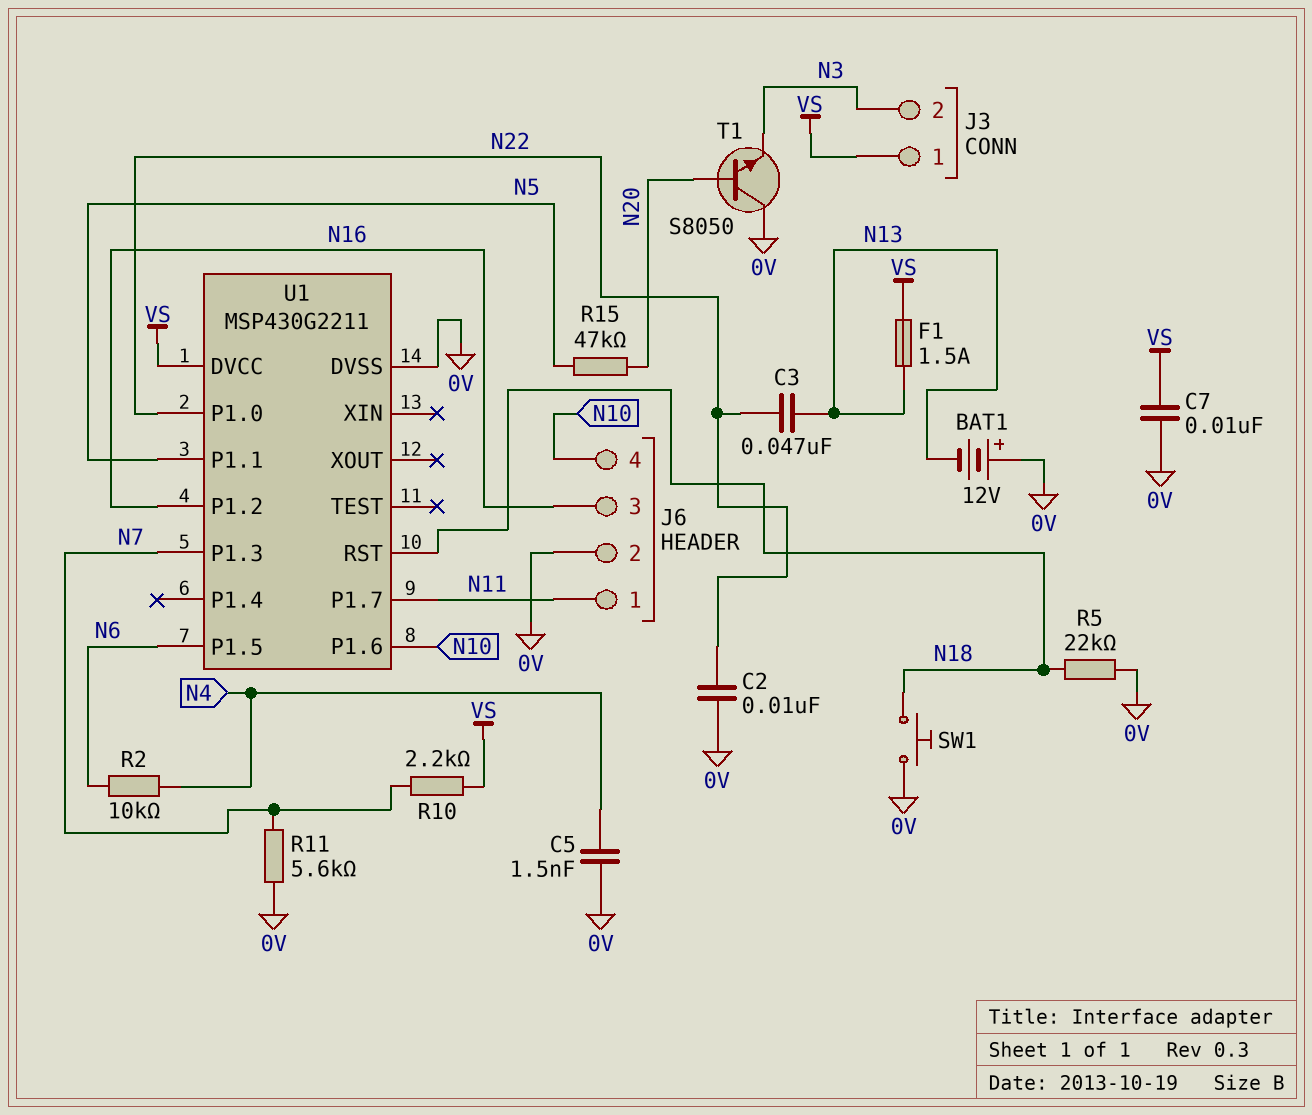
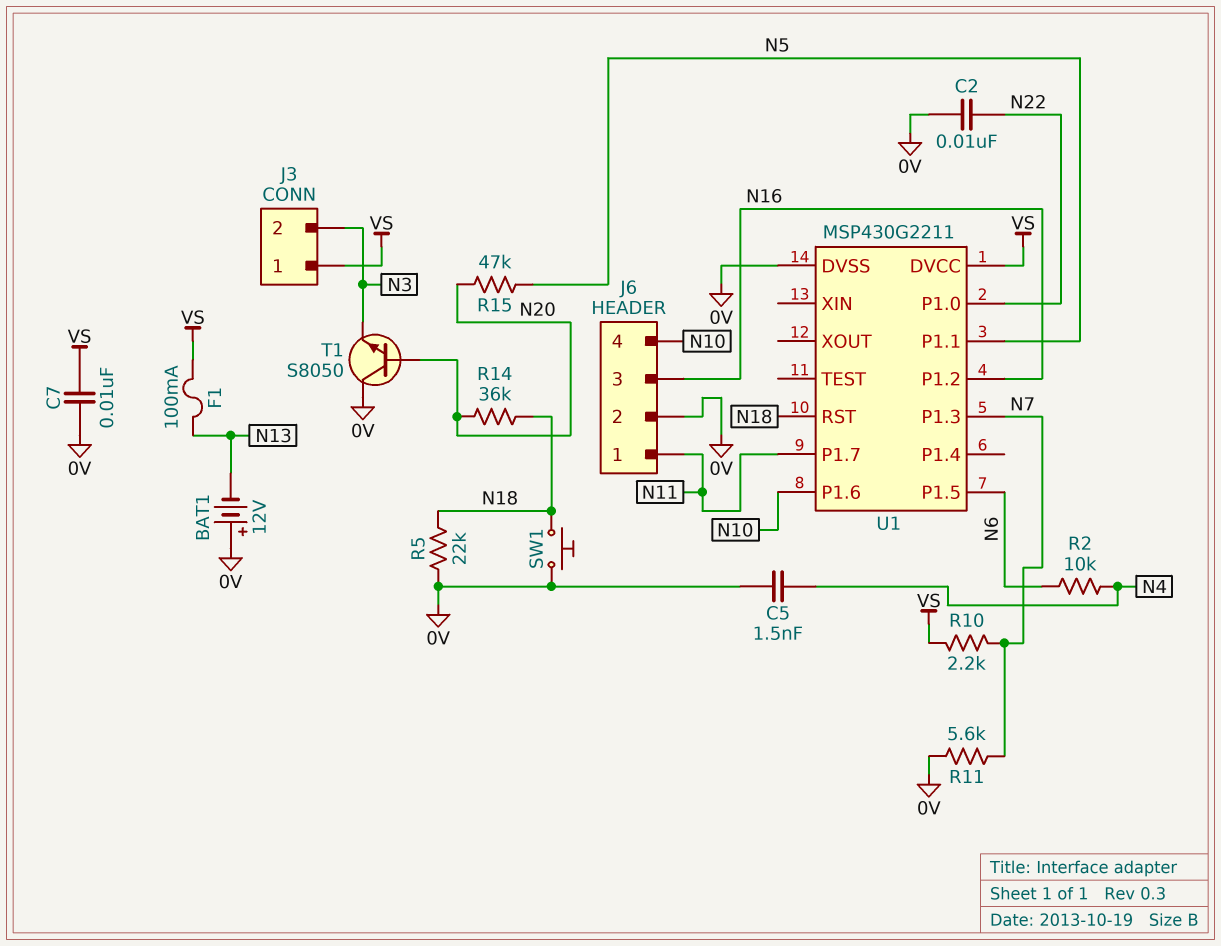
C3: 47nF (N13, N22) -> none
F1: 1.5A (N13, VS) -> 100mA (N13, VS)
R14: none -> 36k (N18, N20)

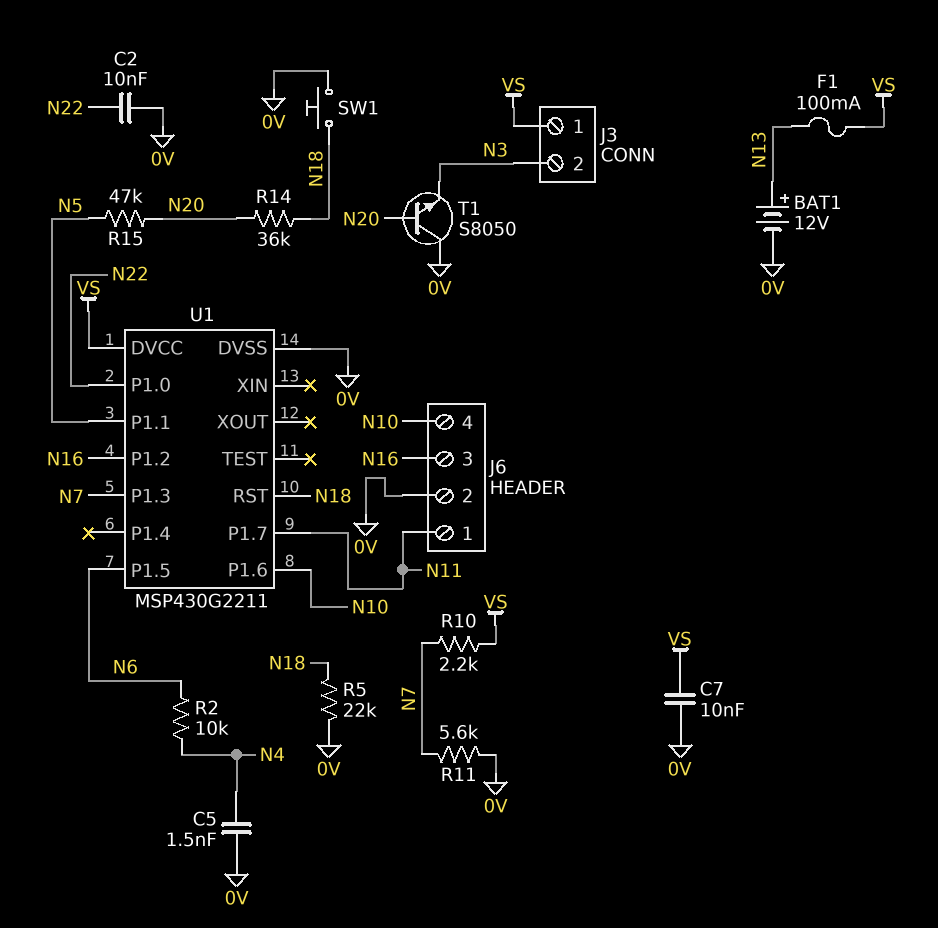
BAT1: 12V (plus 0V, minus N13) -> 12V (plus N13, minus 0V)

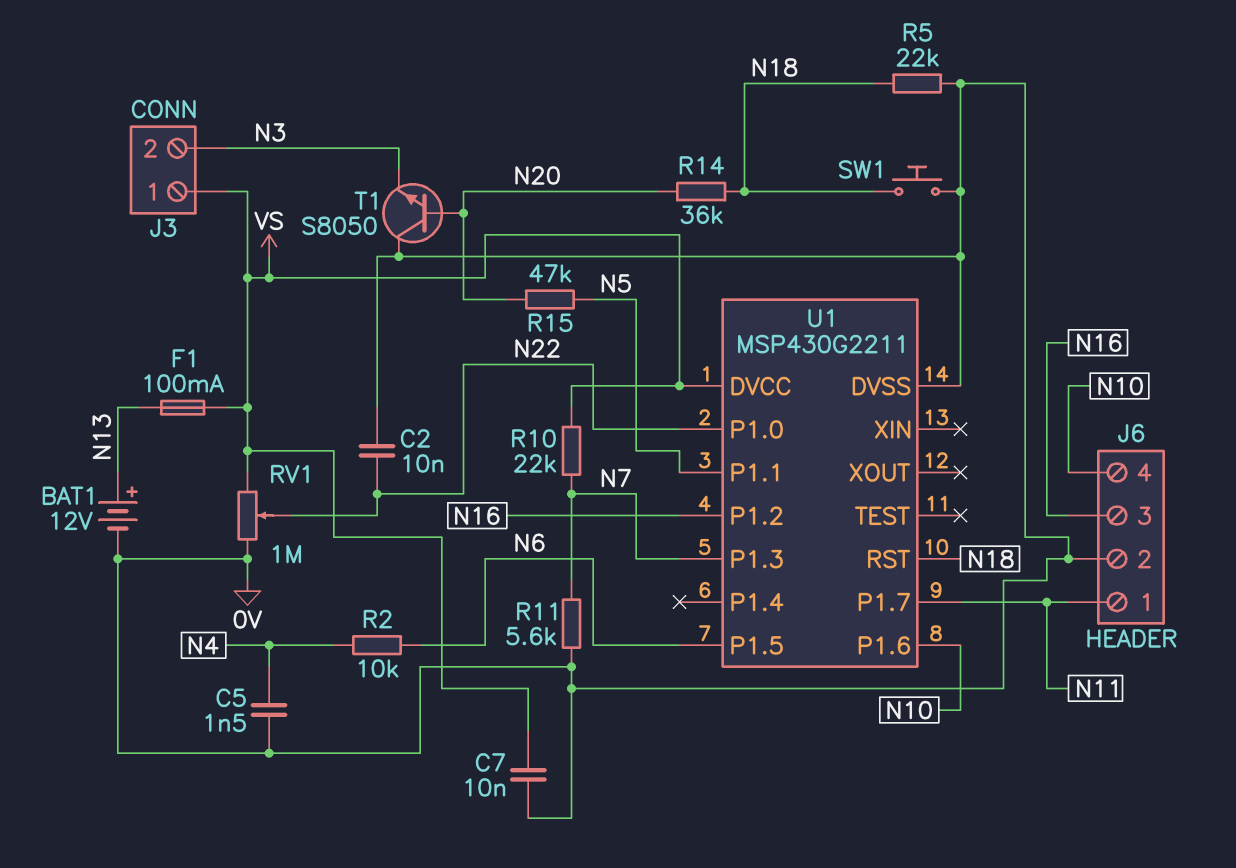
R10: 2.2k (N7, VS) -> 22k (N7, VS)
RV1: none -> 1M (0V, VS, wiper N22)

